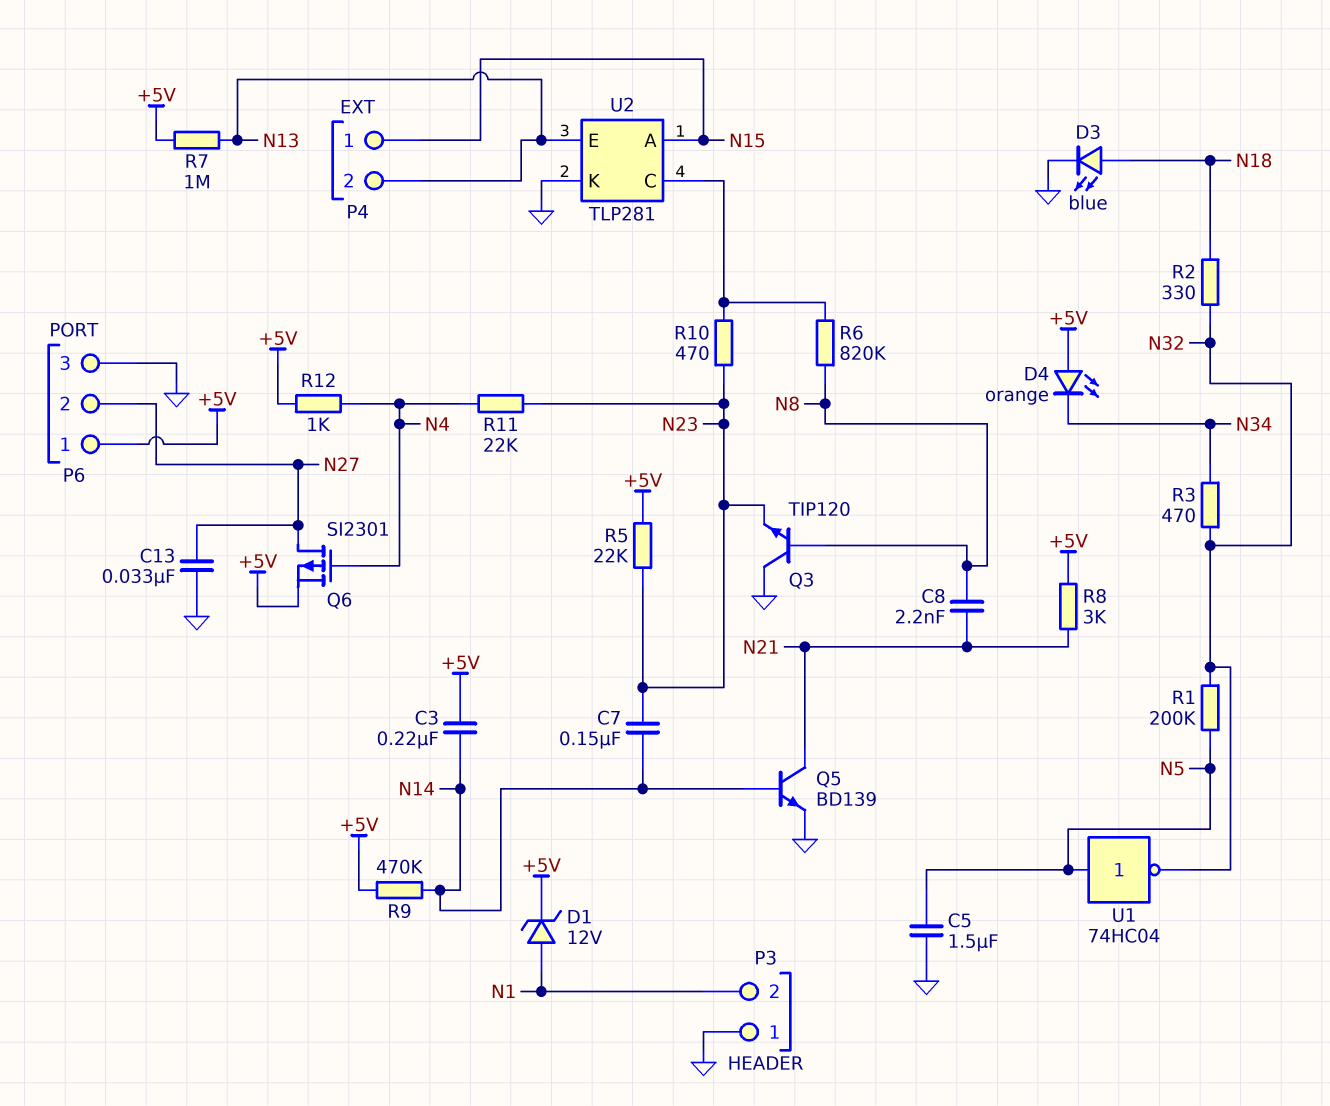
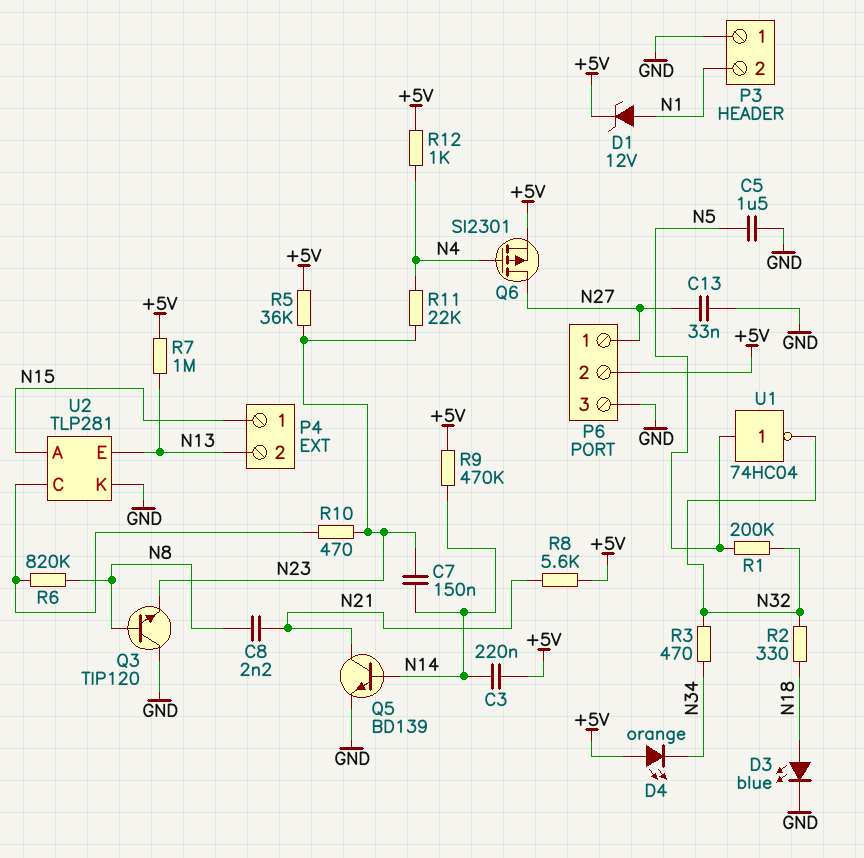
P6 pin 1: +5V -> N27
P6 pin 2: N27 -> +5V
R5: 22k (+5V, N23) -> 36k (+5V, N23)
R8: 3k (+5V, N21) -> 5.6k (+5V, N21)

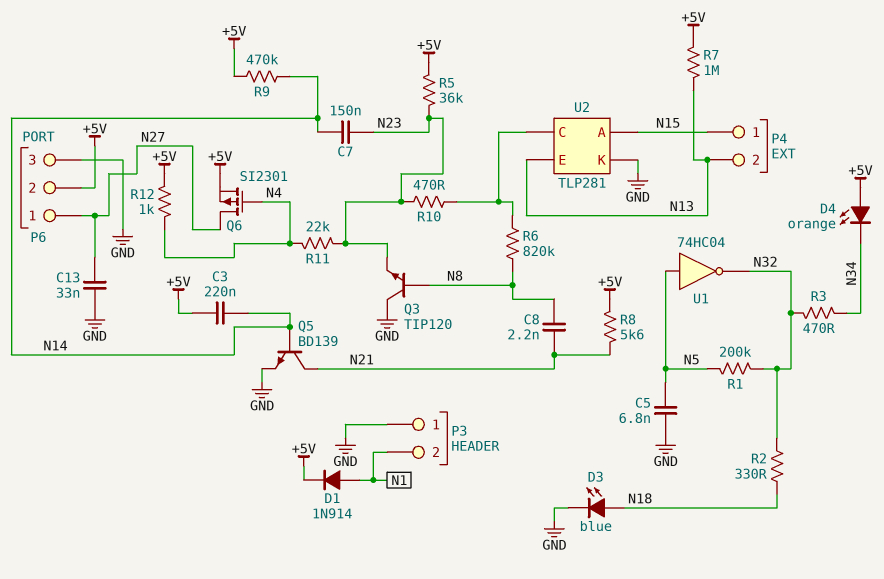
C5: 1.5uF (GND, N5) -> 6.8nF (GND, N5)
D1: zener 12V (A N1, K +5V) -> diode 1N914 (A N1, K +5V)

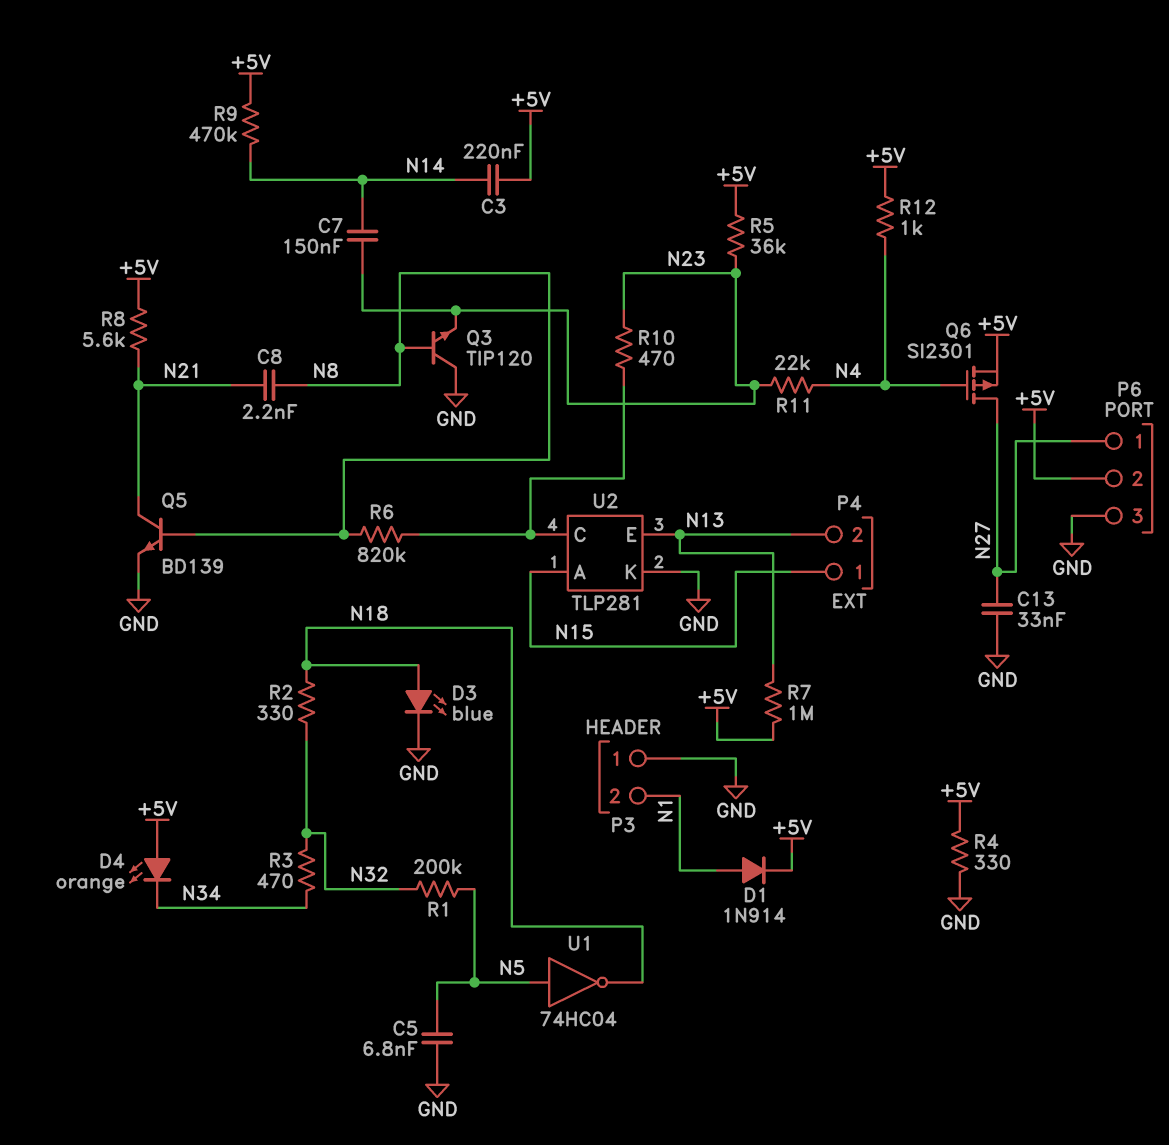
Q5: NPN BD139 (B N14, C N21, E GND) -> NPN BD139 (B N8, C N21, E GND)
R4: none -> 330 (+5V, GND)
U1: NOT 74HC04 (in N5, out N32) -> NOT 74HC04 (in N5, out N18)

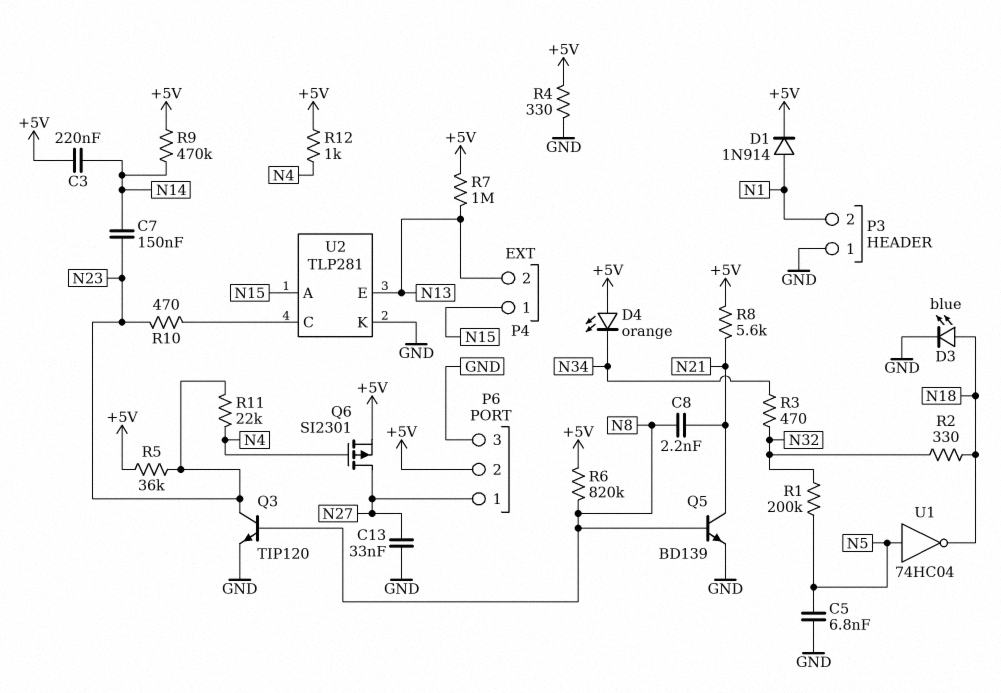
Q3: NPN TIP120 (B N8, C GND, E N23) -> NPN TIP120 (B N8, C N23, E GND)
R6: 820k (N8, U2/C) -> 820k (+5V, N8)

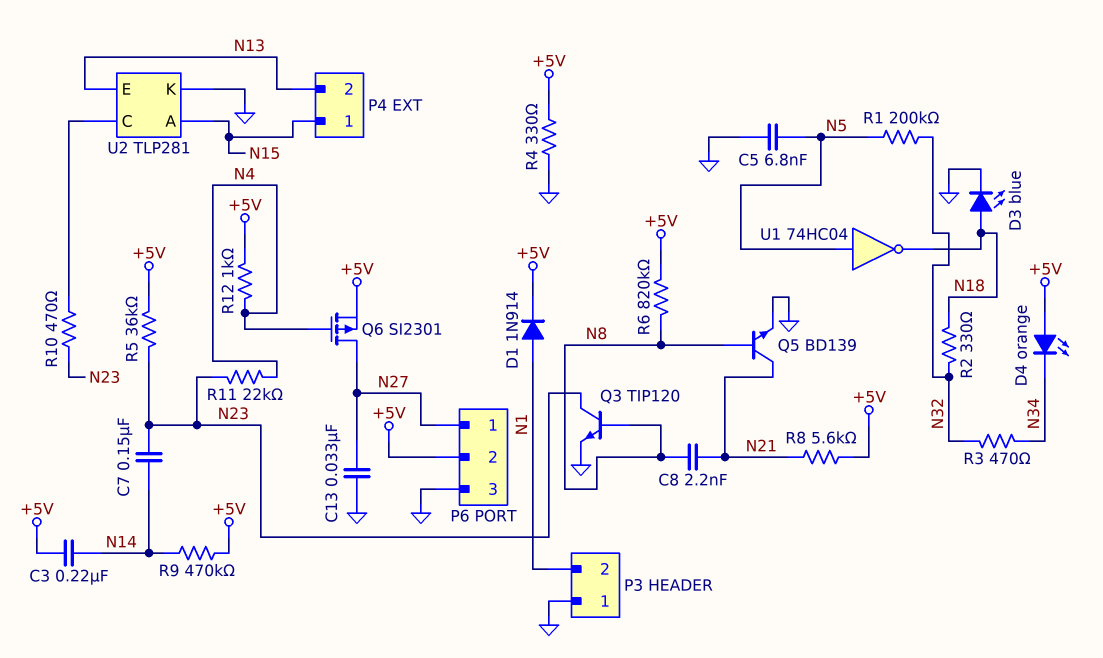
R7: 1M (+5V, N13) -> none

